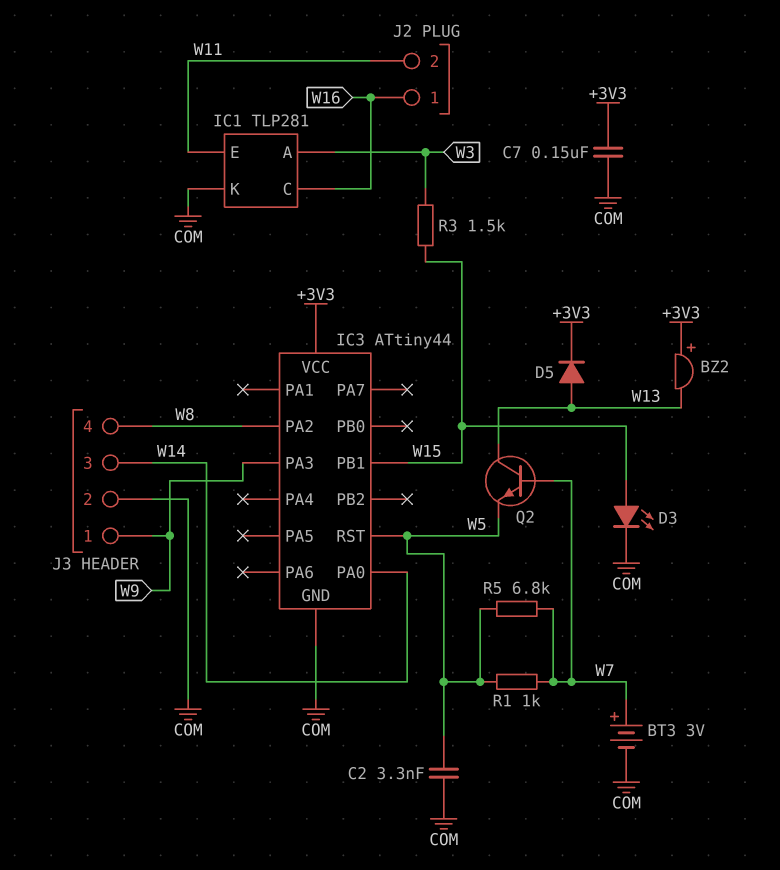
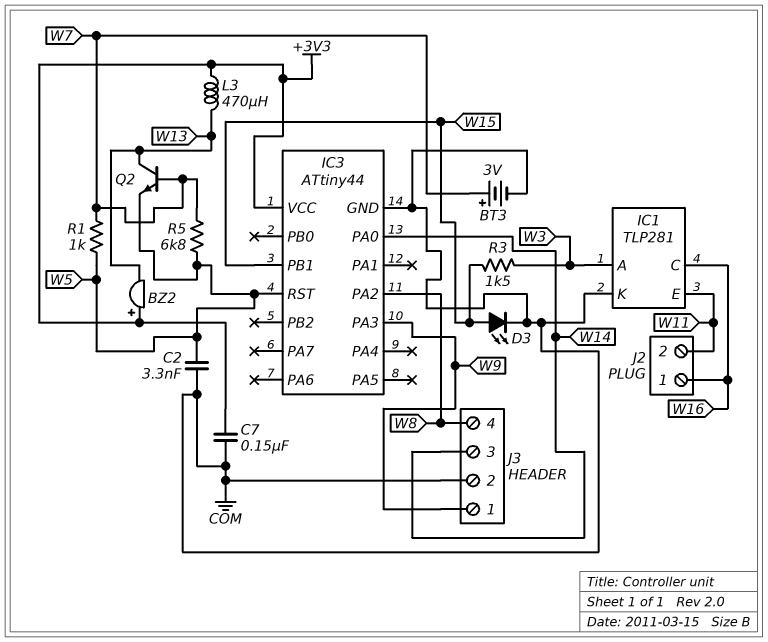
D5: diode (A W13, K +3V3) -> none
L3: none -> 470uH (+3V3, W13)

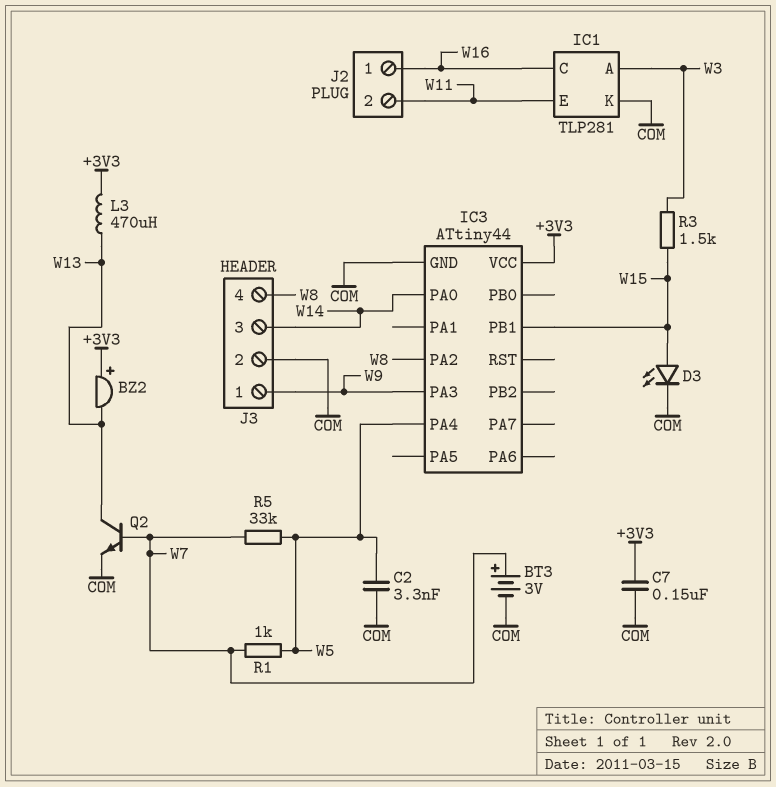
IC3 pin PA4: none -> W5
IC3 pin RST: W5 -> none
Q2: NPN (B W7, C W13, E W5) -> NPN (B W7, C W13, E COM)
R5: 6.8k (W5, W7) -> 33k (W5, W7)

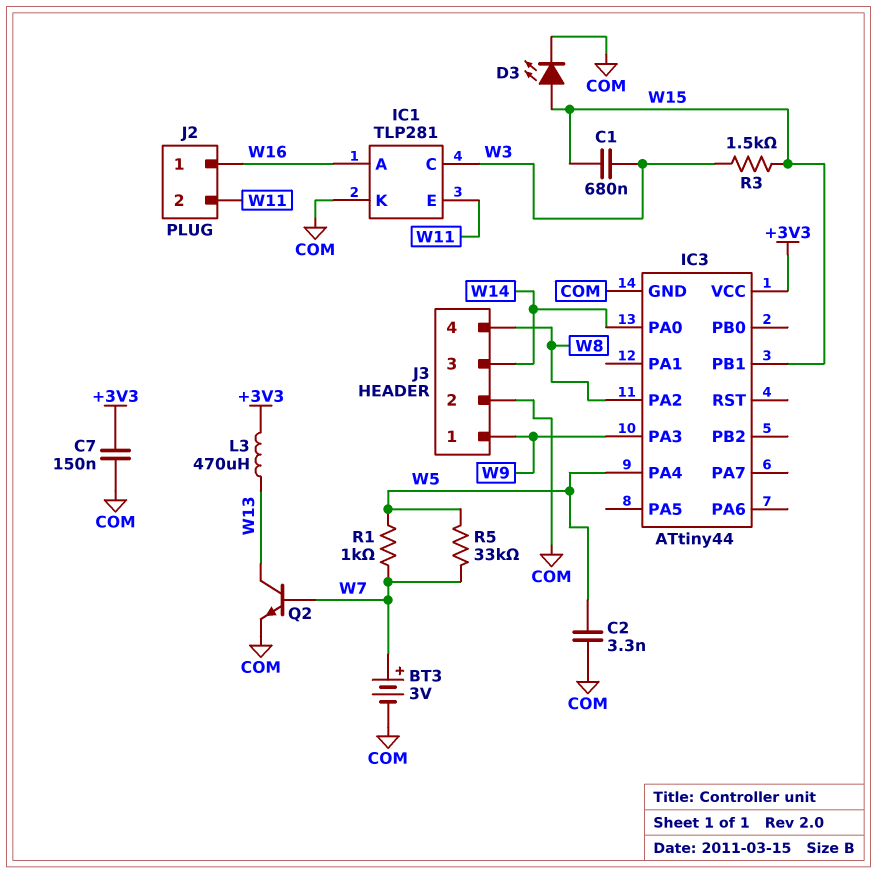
BZ2: buzzer (plus +3V3, minus W13) -> none
C1: none -> 680nF (W3, W15)
IC1 pin A: W3 -> W16
IC1 pin C: W16 -> W3

